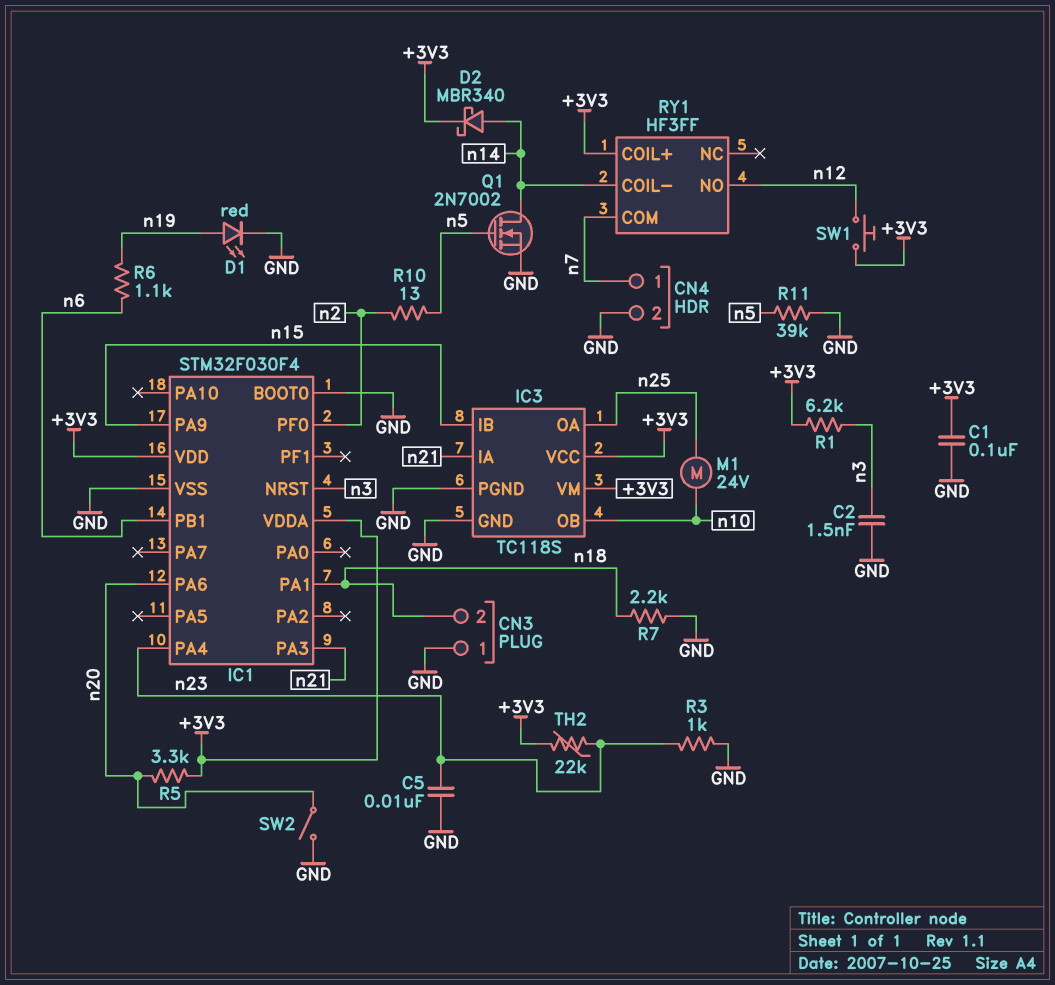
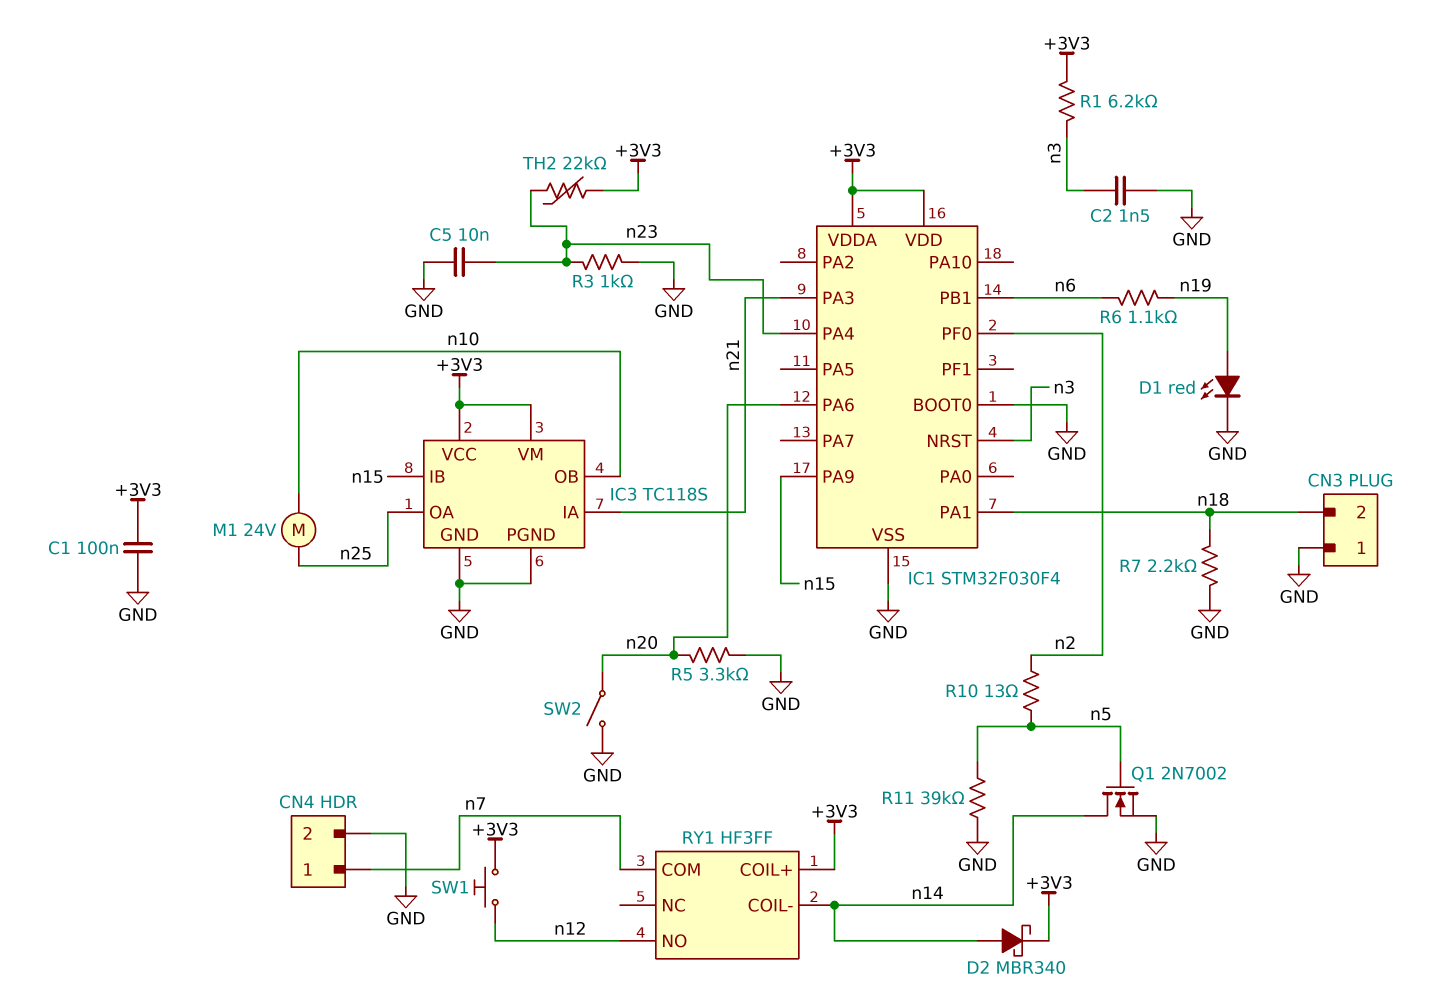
R5: 3.3k (+3V3, n20) -> 3.3k (GND, n20)

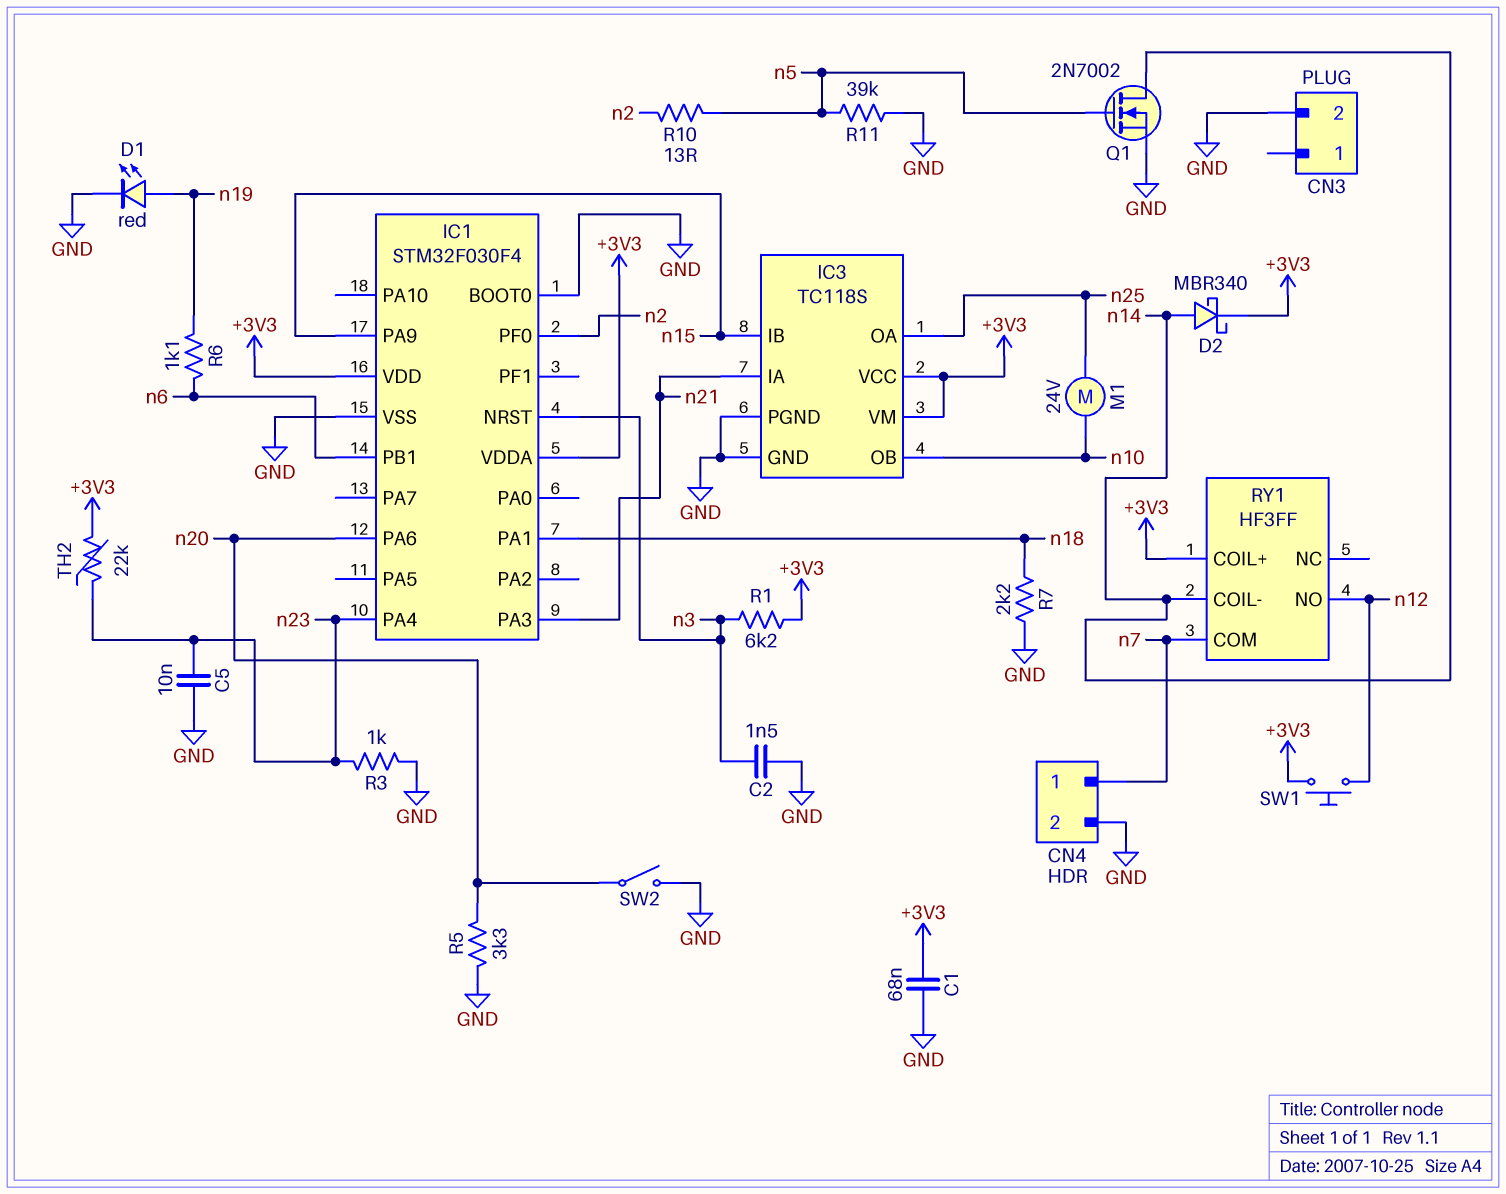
C1: 100nF (+3V3, GND) -> 68nF (+3V3, GND)
CN3 pin 1: GND -> none
CN3 pin 2: n18 -> GND

